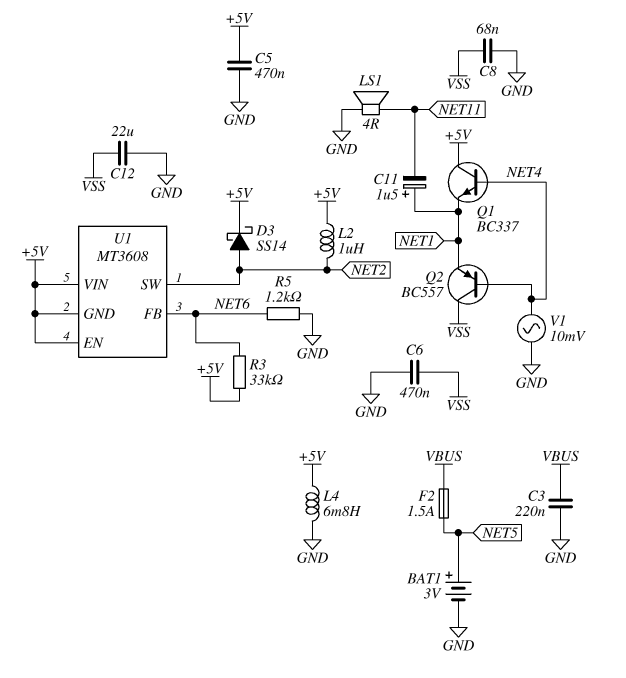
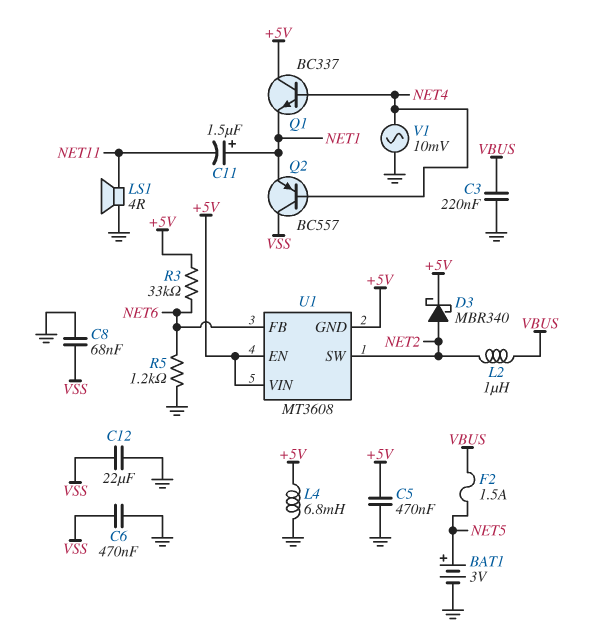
D3: schottky SS14 (A NET2, K +5V) -> schottky MBR340 (A NET2, K +5V)
L2: 1uH (+5V, NET2) -> 1uH (NET2, VBUS)

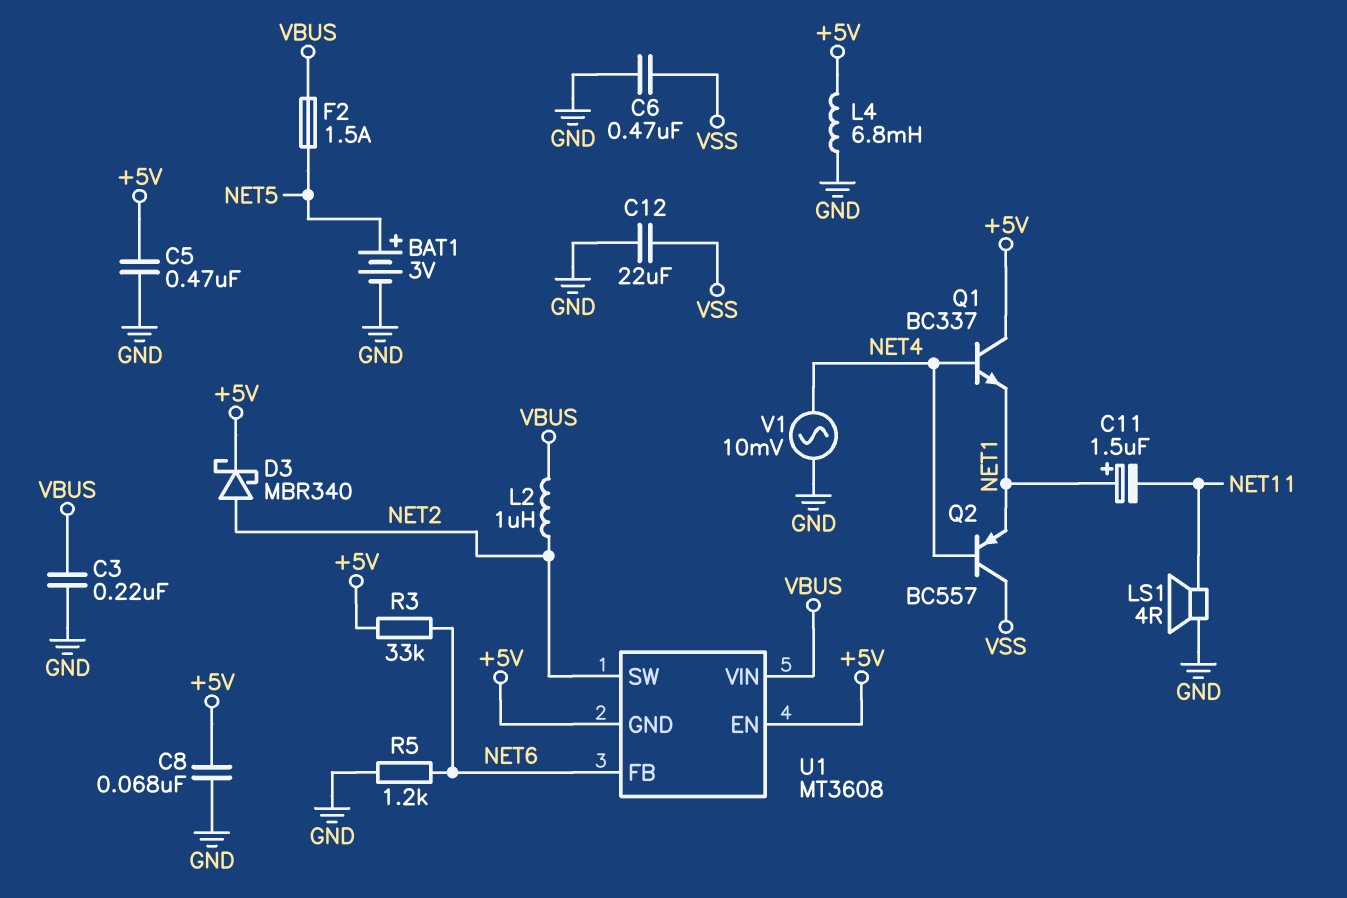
C8: 68nF (GND, VSS) -> 68nF (+5V, GND)
U1 pin VIN: +5V -> VBUS

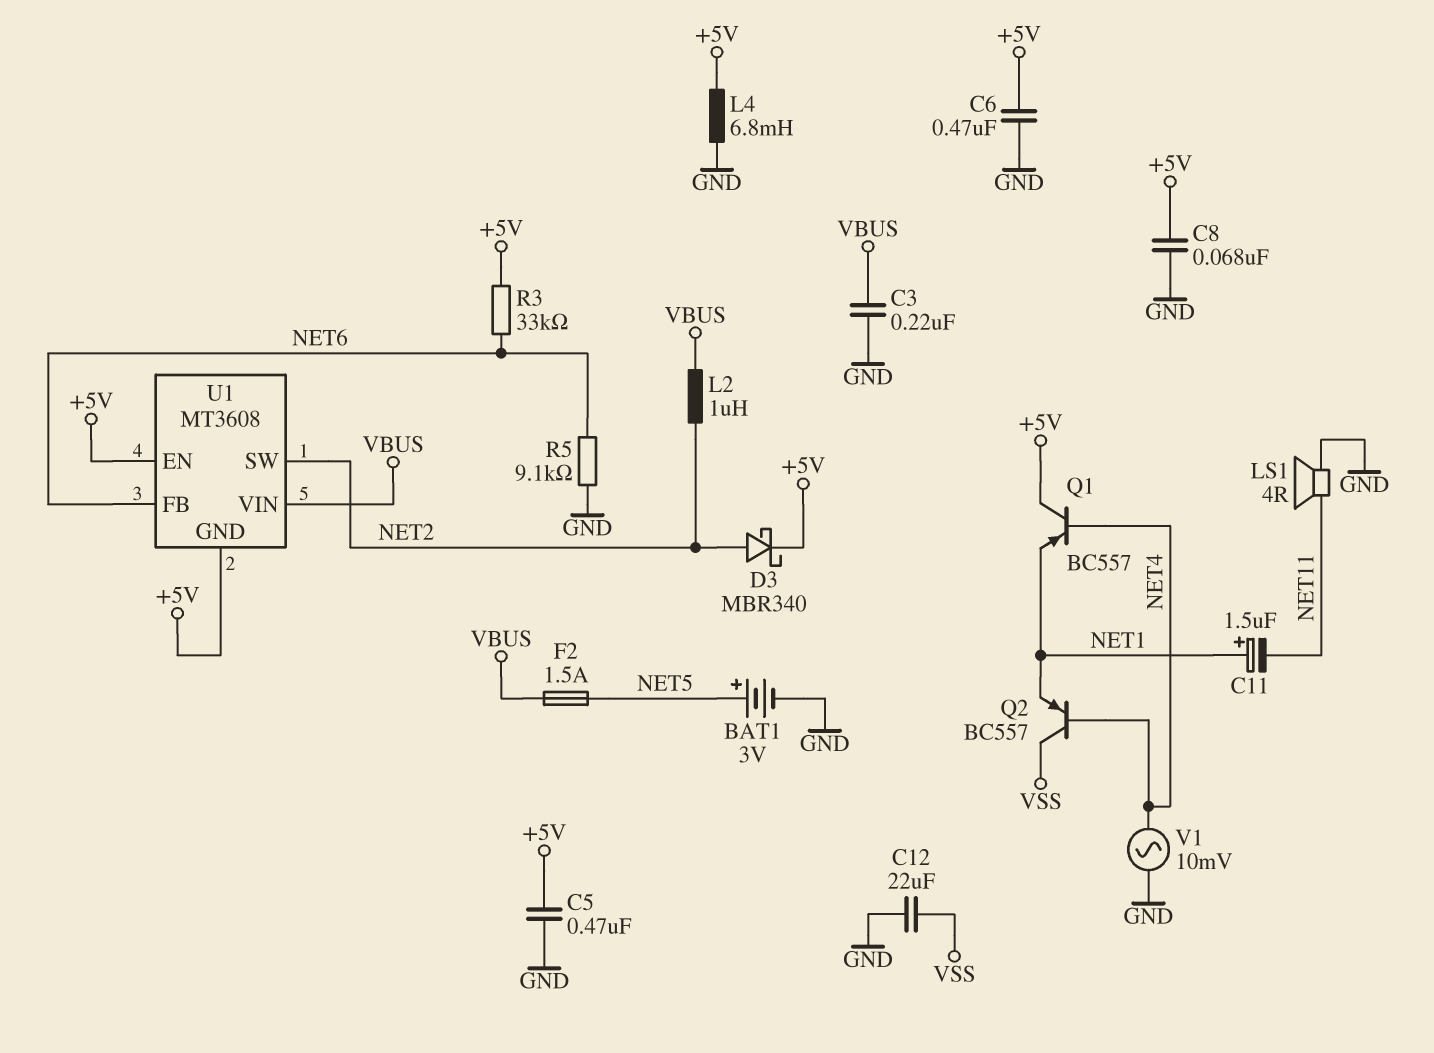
C6: 470nF (GND, VSS) -> 470nF (+5V, GND)
Q1: NPN BC337 (B NET4, C +5V, E NET1) -> PNP BC557 (B NET4, C +5V, E NET1)
R5: 1.2k (GND, NET6) -> 9.1k (GND, NET6)

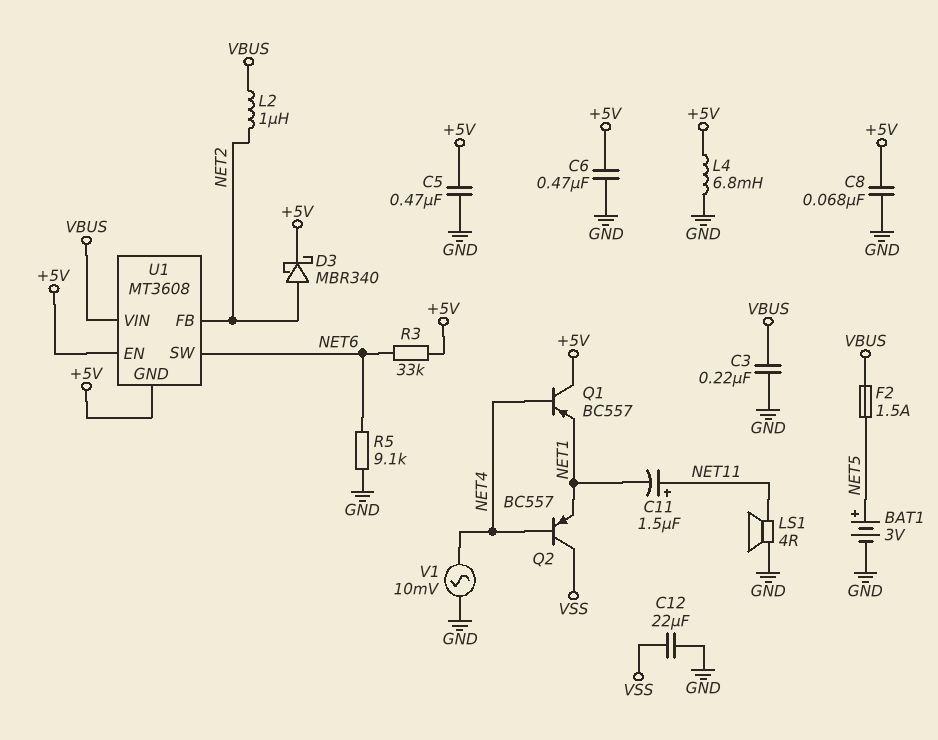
C11: 1.5uF (plus NET1, minus NET11) -> 1.5uF (plus NET11, minus NET1)
U1 pin FB: NET6 -> NET2
U1 pin SW: NET2 -> NET6

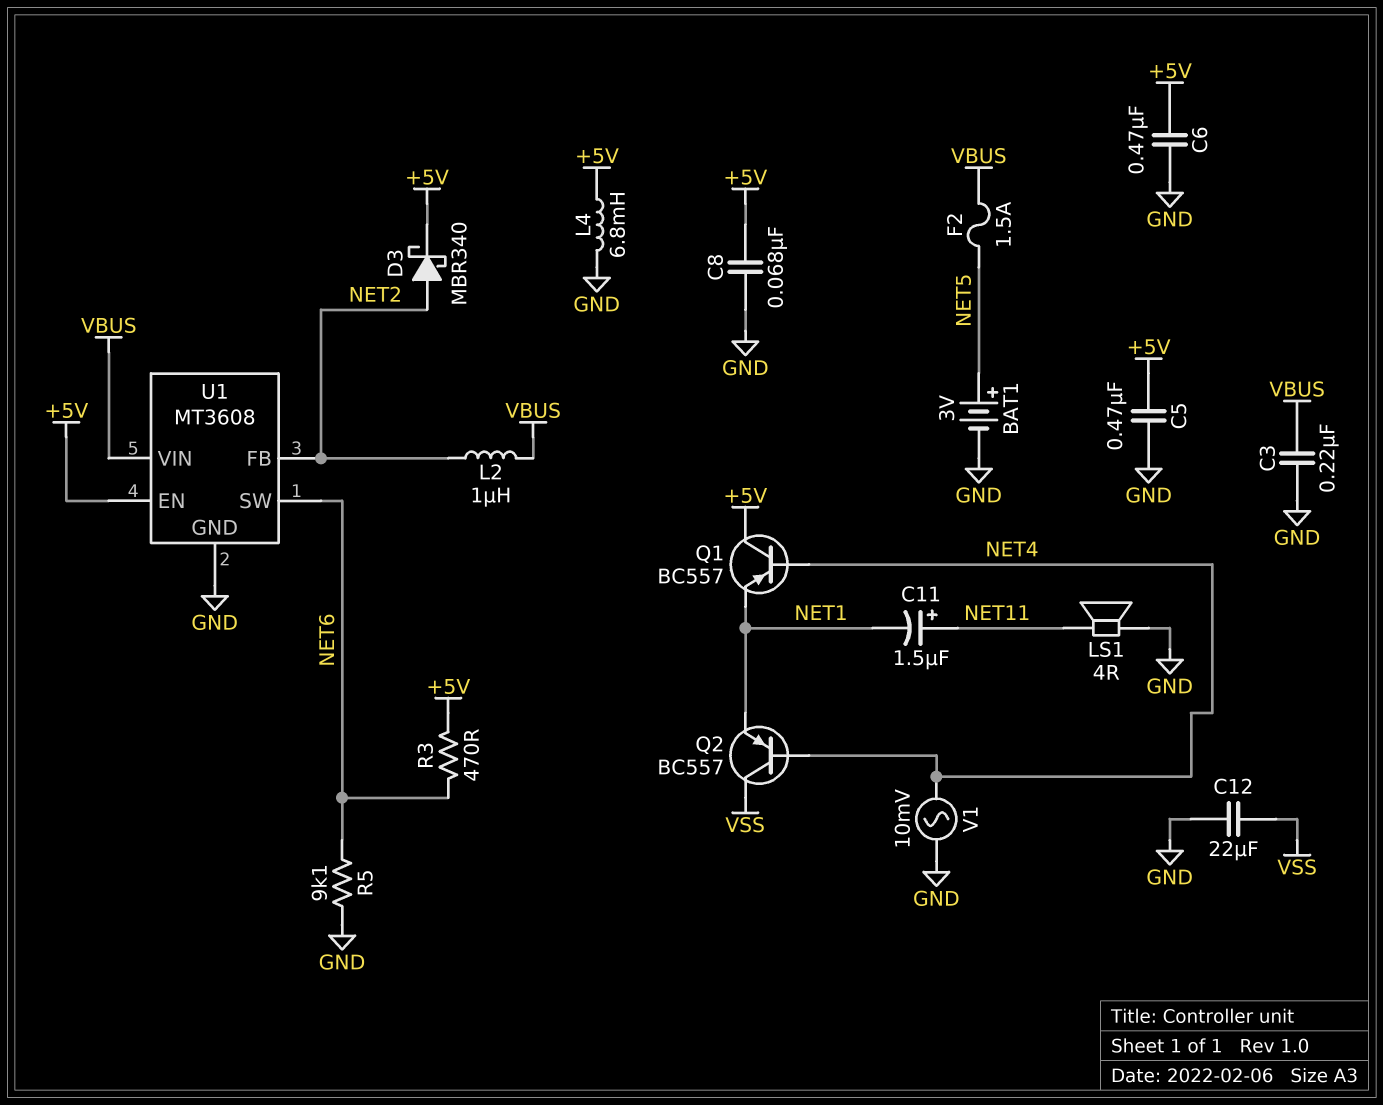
R3: 33k (+5V, NET6) -> 470 (+5V, NET6)
U1 pin GND: +5V -> GND

